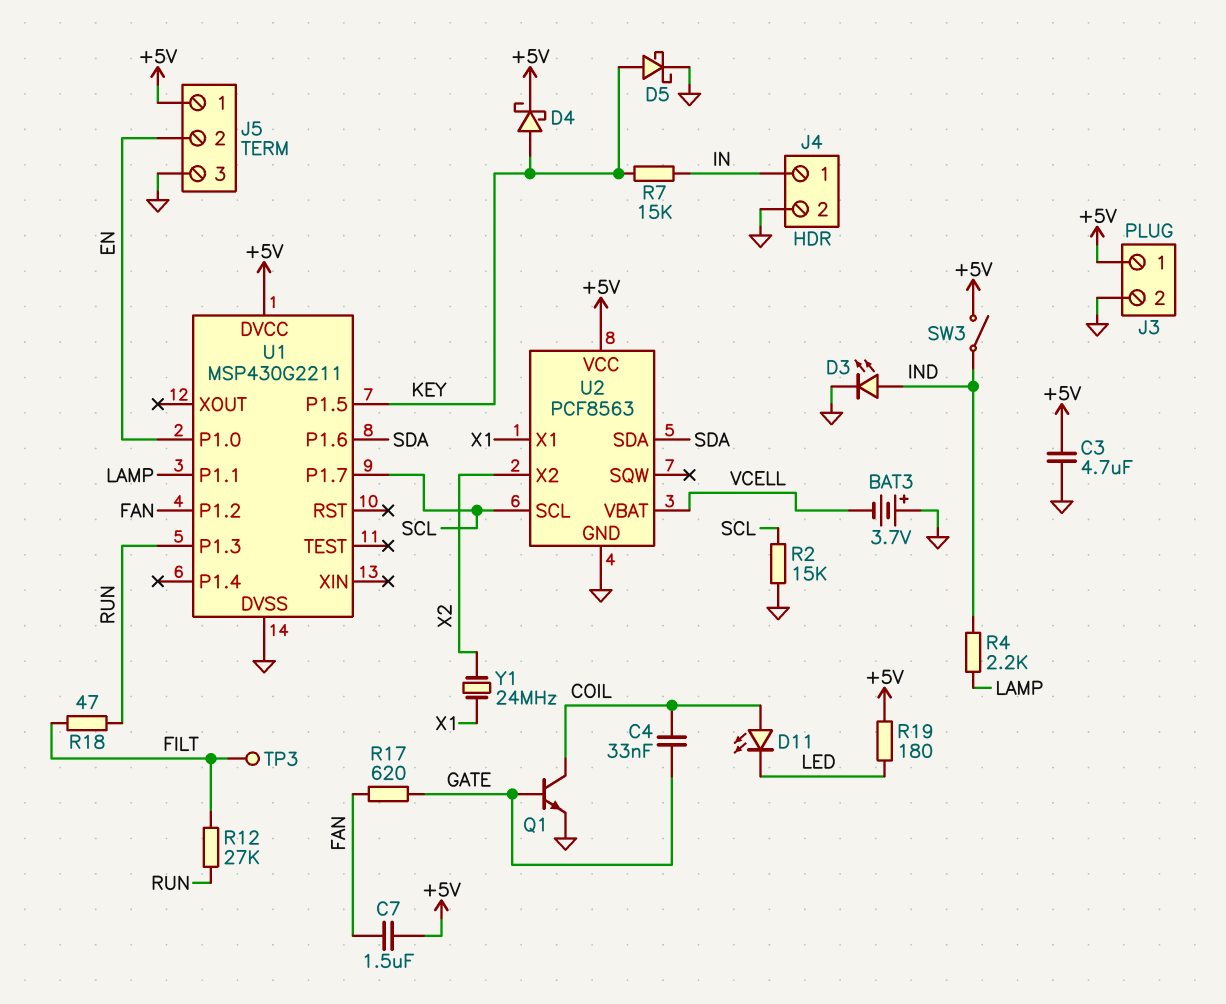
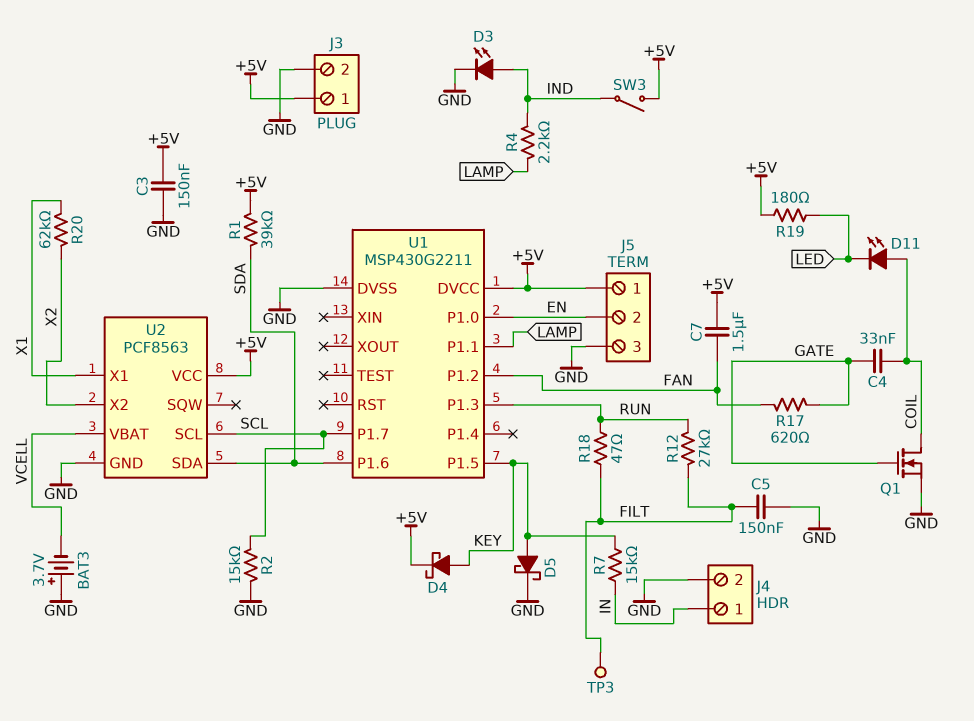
C3: 4.7uF (+5V, GND) -> 150nF (+5V, GND)
C5: none -> 150nF (FILT, GND)
Q1: NPN (B GATE, C COIL, E GND) -> NMOS (G GATE, D COIL, S GND)
R1: none -> 39k (+5V, SDA)
R20: none -> 62k (X1, X2)
Y1: 24MHz (X1, X2) -> none

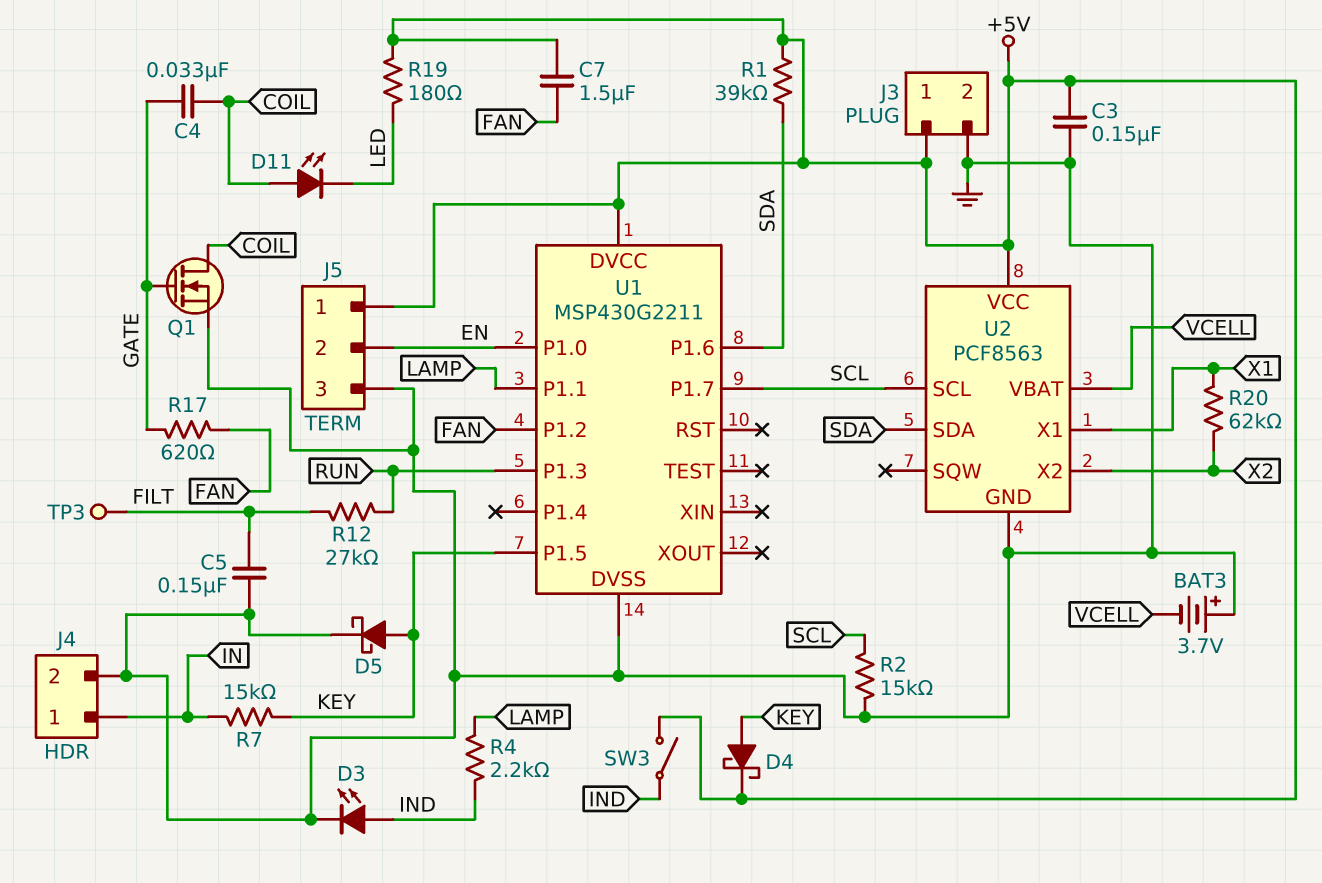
R18: 47 (FILT, RUN) -> none

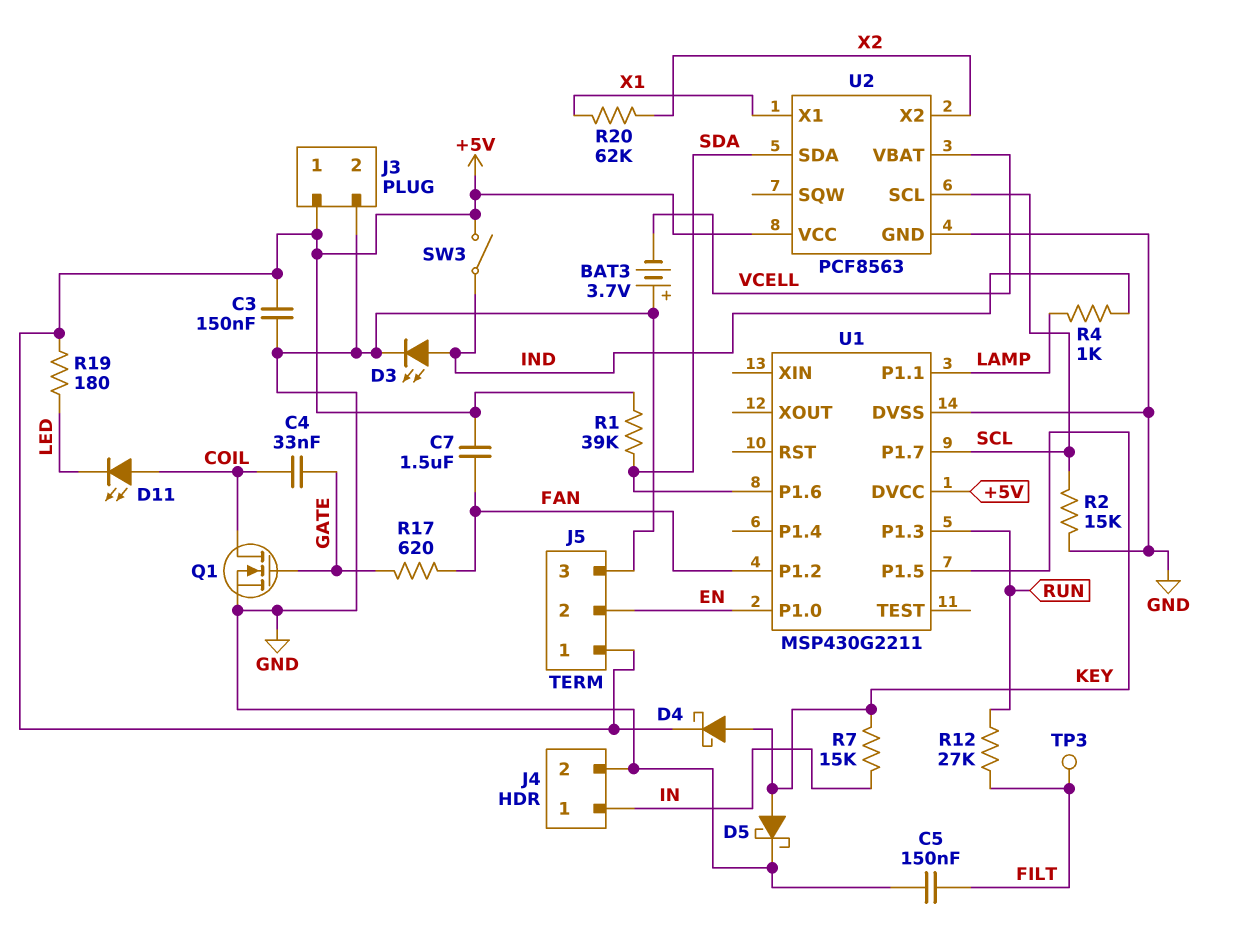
R4: 2.2k (IND, LAMP) -> 1k (IND, LAMP)

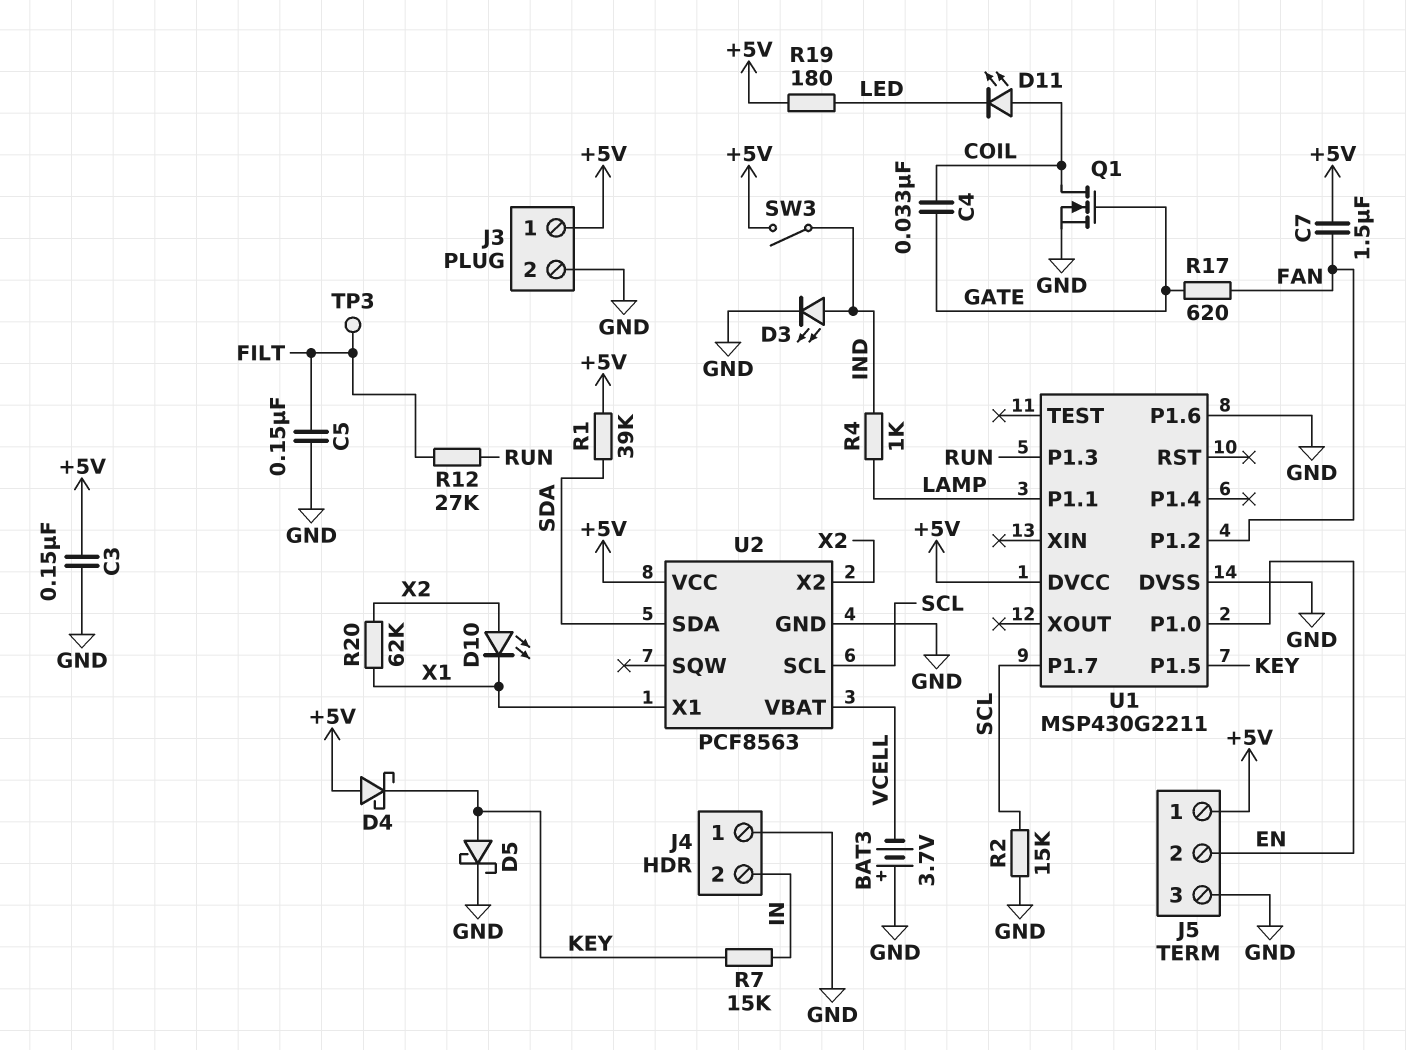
D4: schottky (A KEY, K +5V) -> schottky (A +5V, K KEY)
D10: none -> LED (A X2, K X1)
J4 pin 1: IN -> GND
J4 pin 2: GND -> IN
U1 pin P1.6: SDA -> GND

